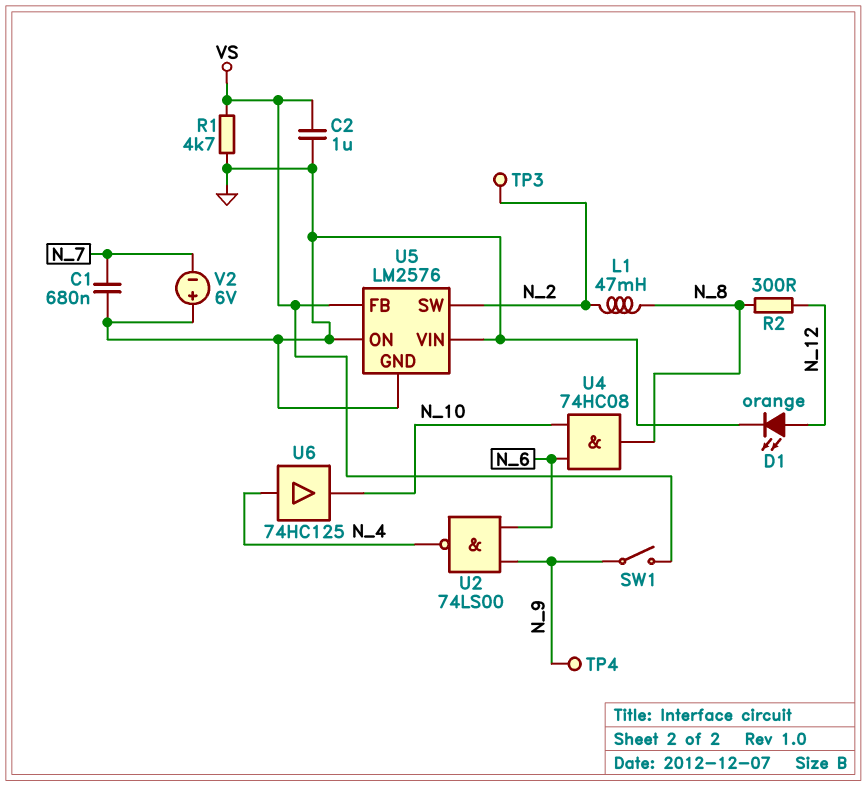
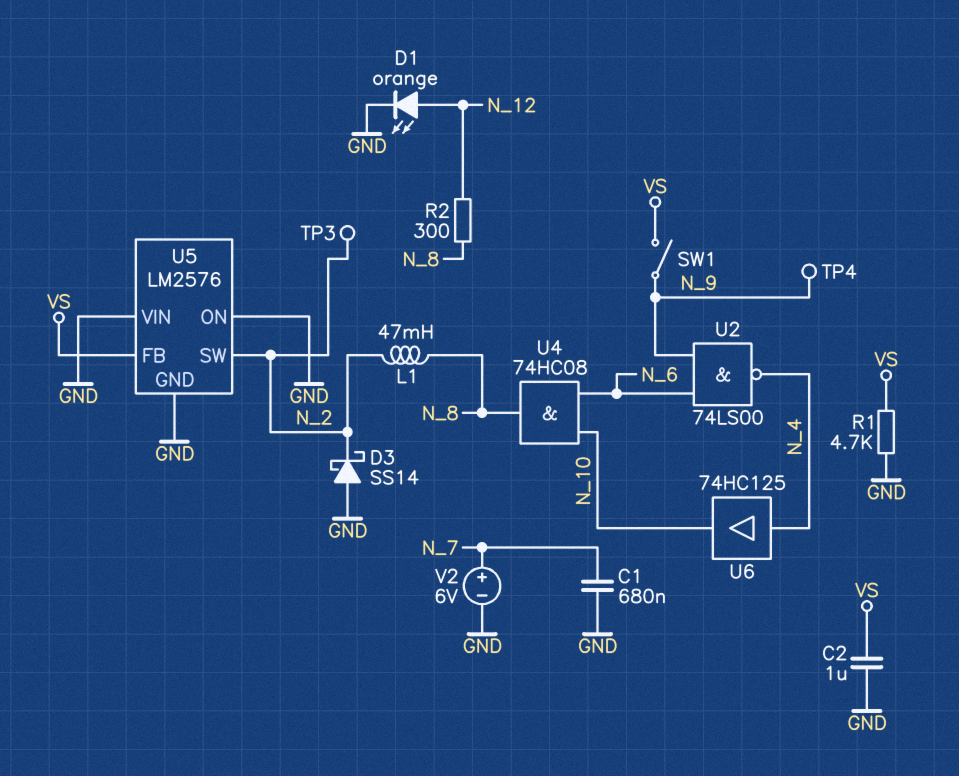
D3: none -> schottky SS14 (A GND, K N_2)
V2: 6V (plus GND, minus N_7) -> 6V (plus N_7, minus GND)

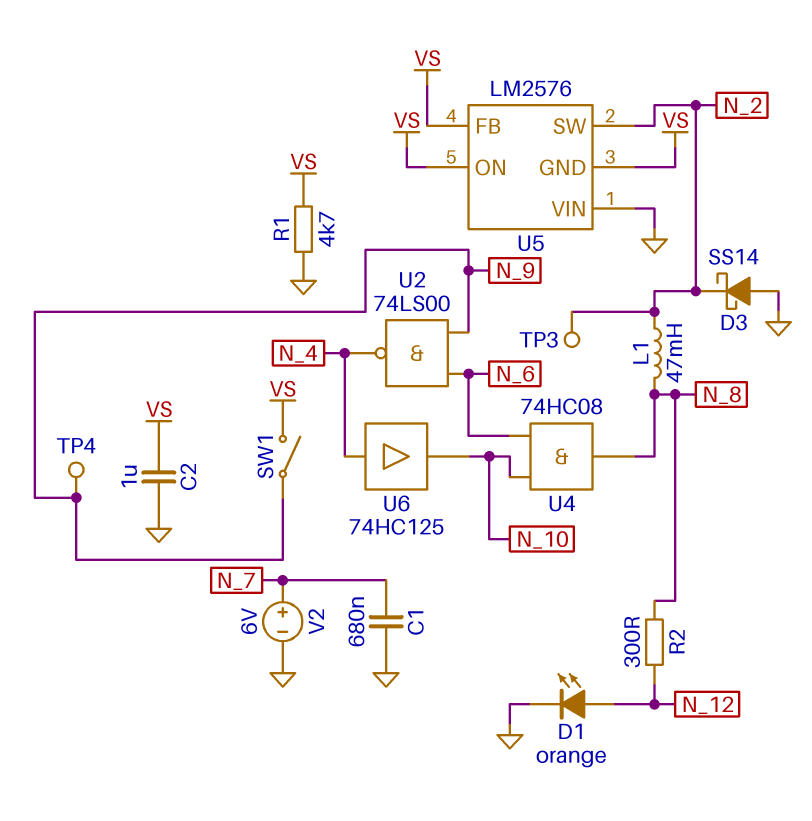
U5 pin GND: GND -> VS
U5 pin ON: GND -> VS

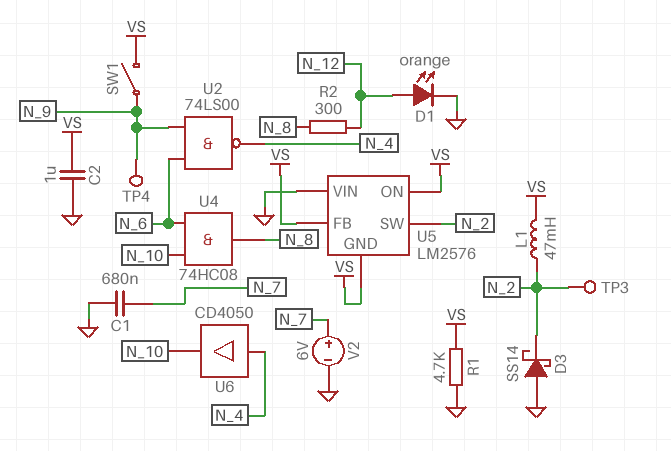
L1: 47mH (N_2, N_8) -> 47mH (N_2, VS)
U6: buffer 74HC125 (in N_4, out N_10) -> buffer CD4050 (in N_4, out N_10)

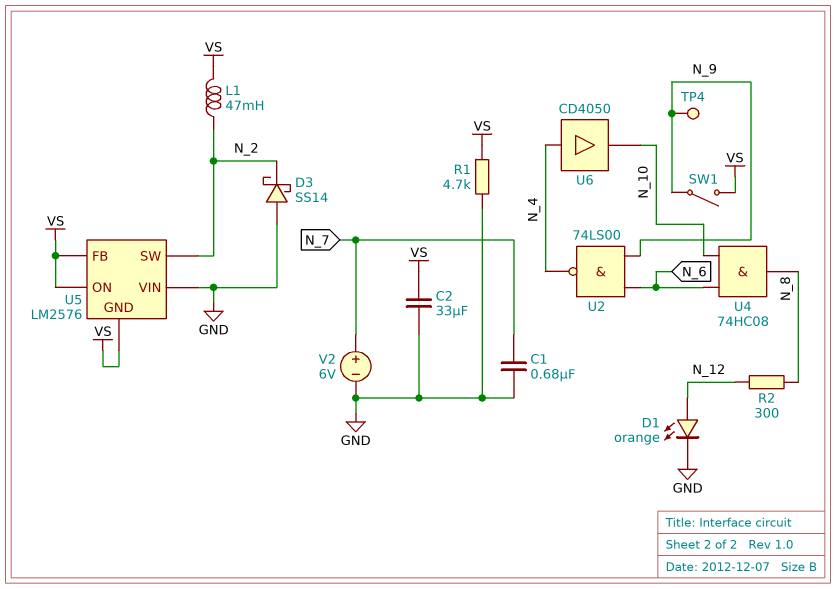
C2: 1uF (GND, VS) -> 33uF (GND, VS)
TP3: test point (N_2) -> none

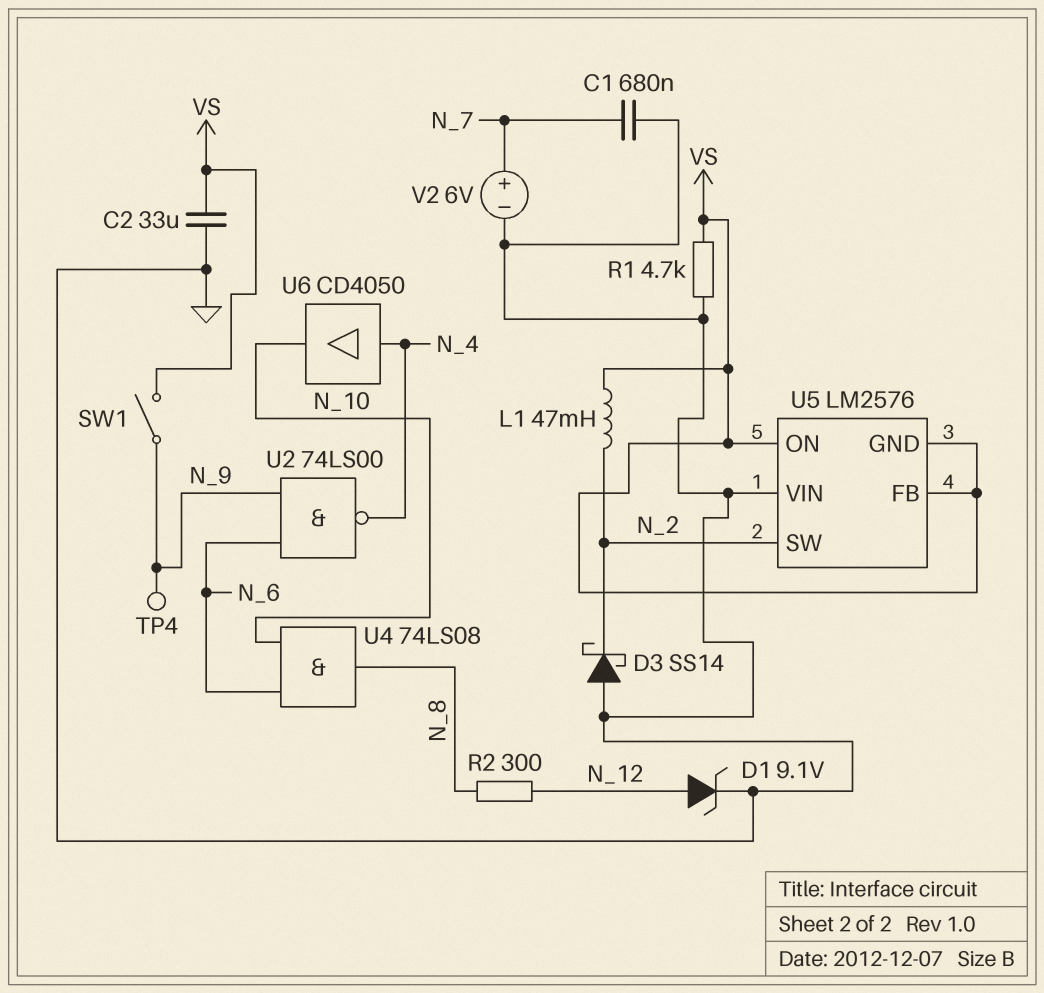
D1: LED orange (A N_12, K GND) -> zener 9.1V (A N_12, K GND)
U4: AND 74HC08 (in N_6, in N_10, out N_8) -> AND 74LS08 (in N_6, in N_10, out N_8)

